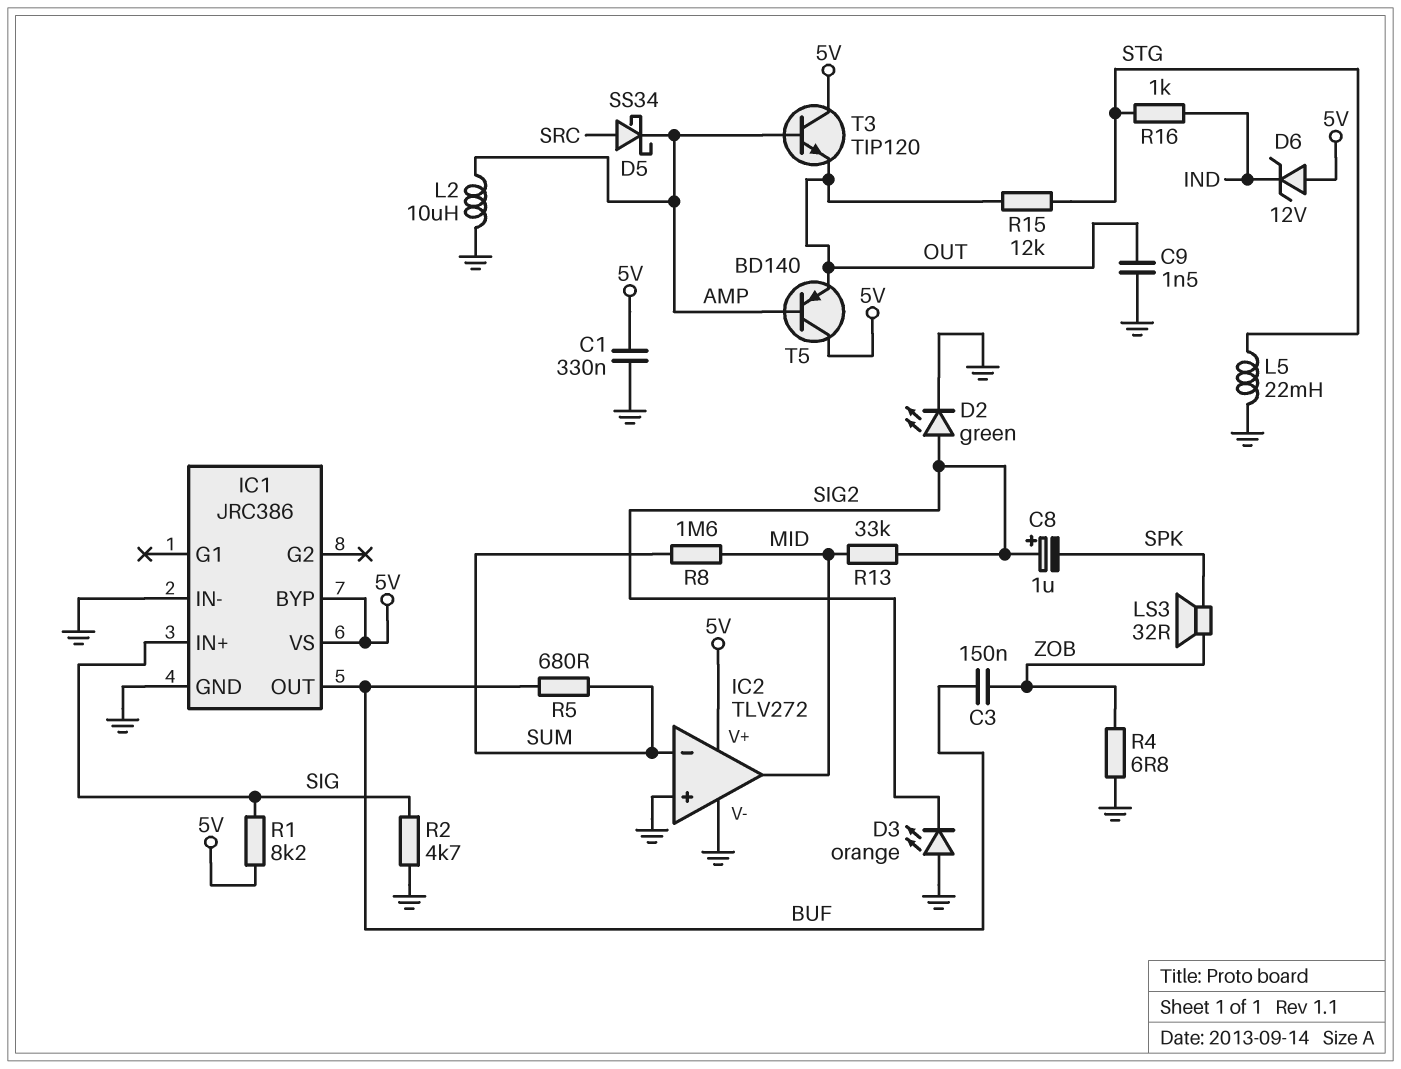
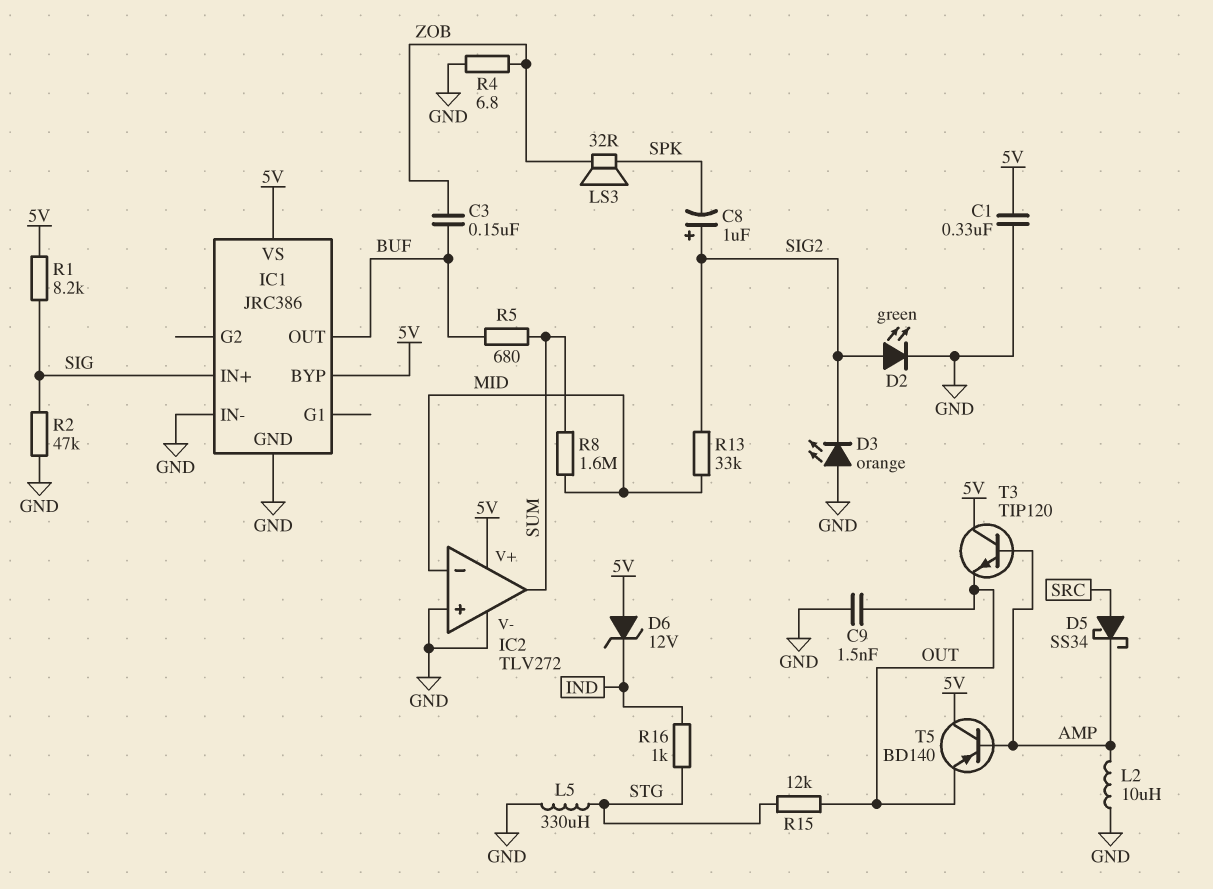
IC2 pin in-: SUM -> MID
IC2 pin out: MID -> SUM
L5: 22mH (GND, STG) -> 330uH (GND, STG)
R2: 4.7k (GND, SIG) -> 47k (GND, SIG)

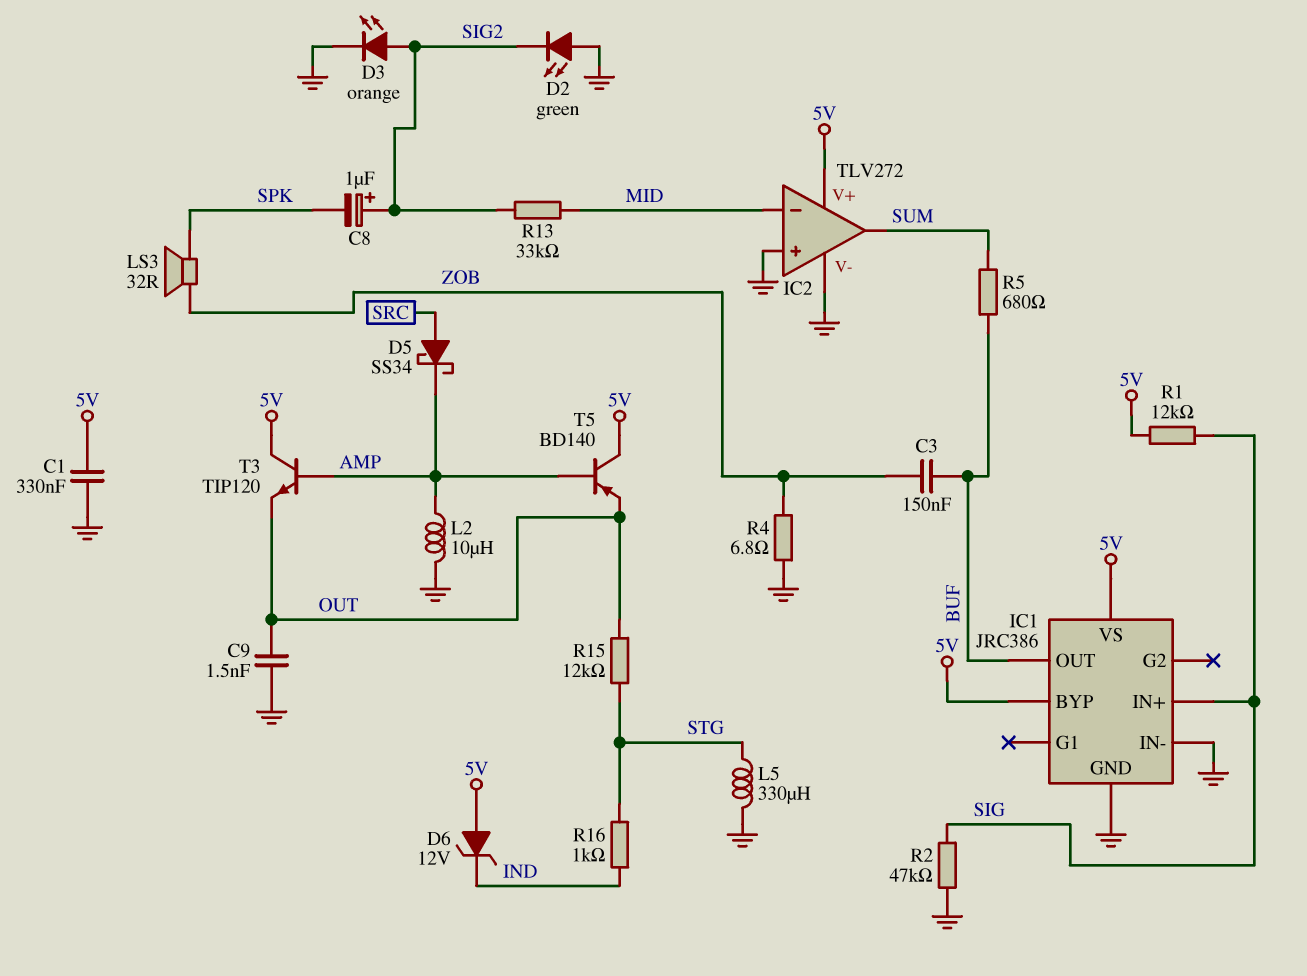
D2: LED green (A SIG2, K GND) -> LED green (A GND, K SIG2)
D3: LED orange (A GND, K SIG2) -> LED orange (A SIG2, K GND)
R1: 8.2k (5V, SIG) -> 12k (5V, SIG)
R8: 1.6M (MID, SUM) -> none

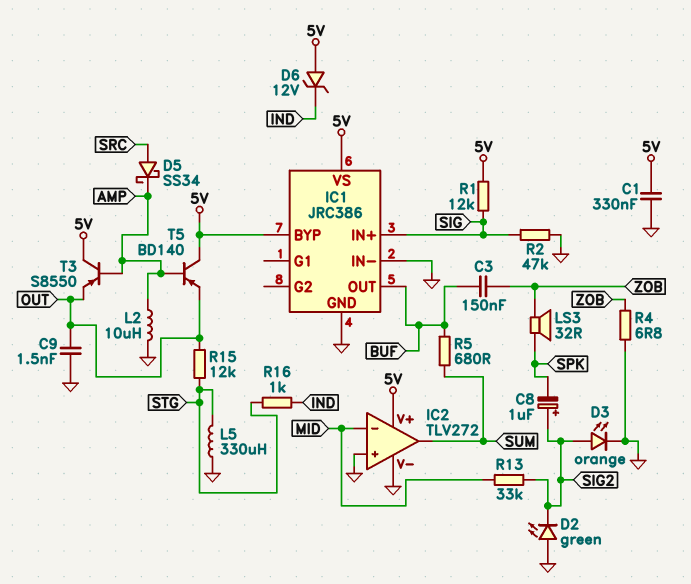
T3: NPN TIP120 (B AMP, C 5V, E OUT) -> PNP S8550 (B AMP, C 5V, E OUT)

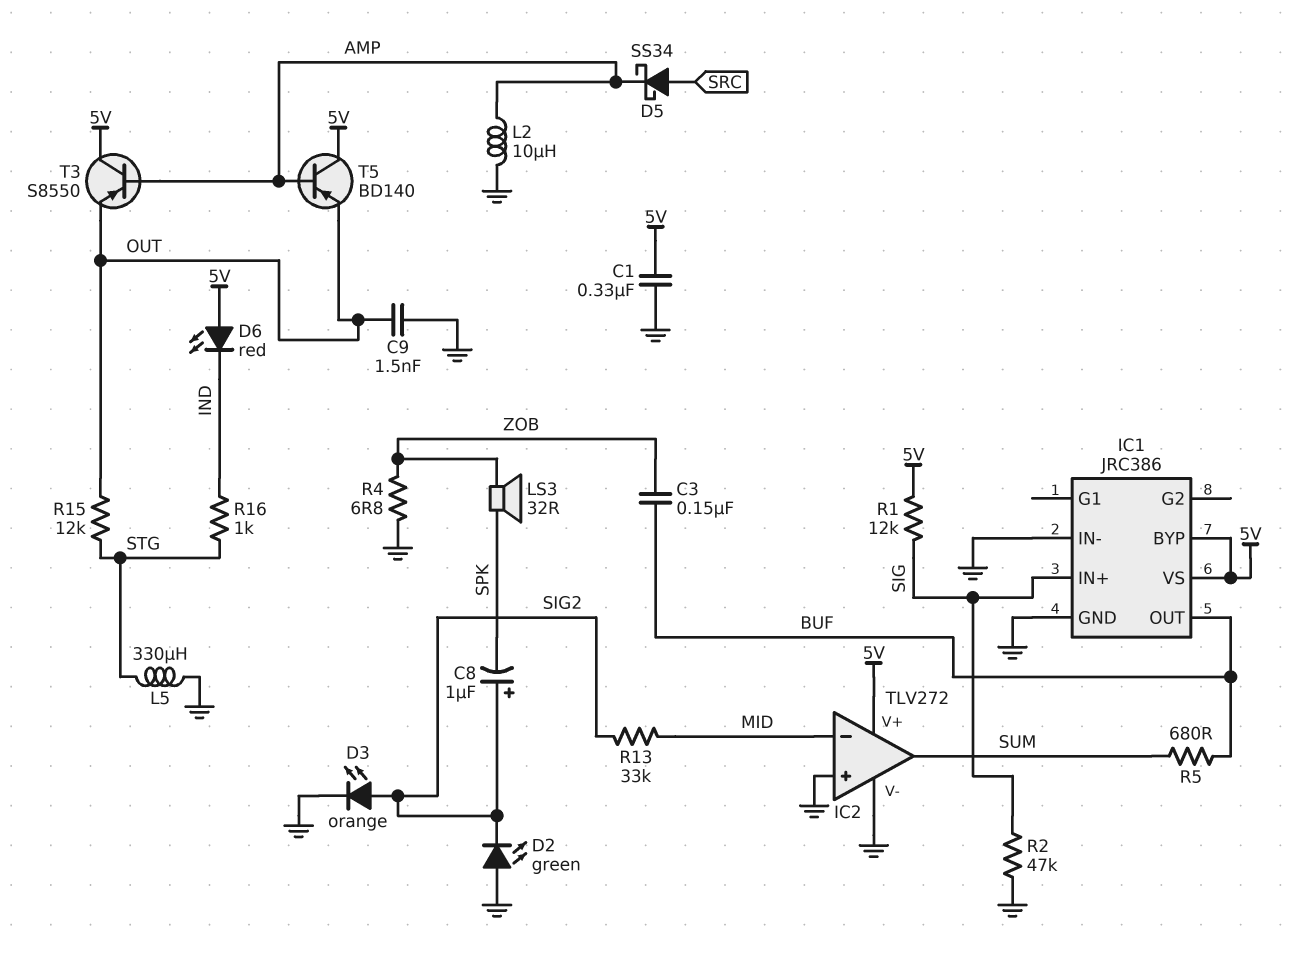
D6: zener 12V (A 5V, K IND) -> LED red (A 5V, K IND)

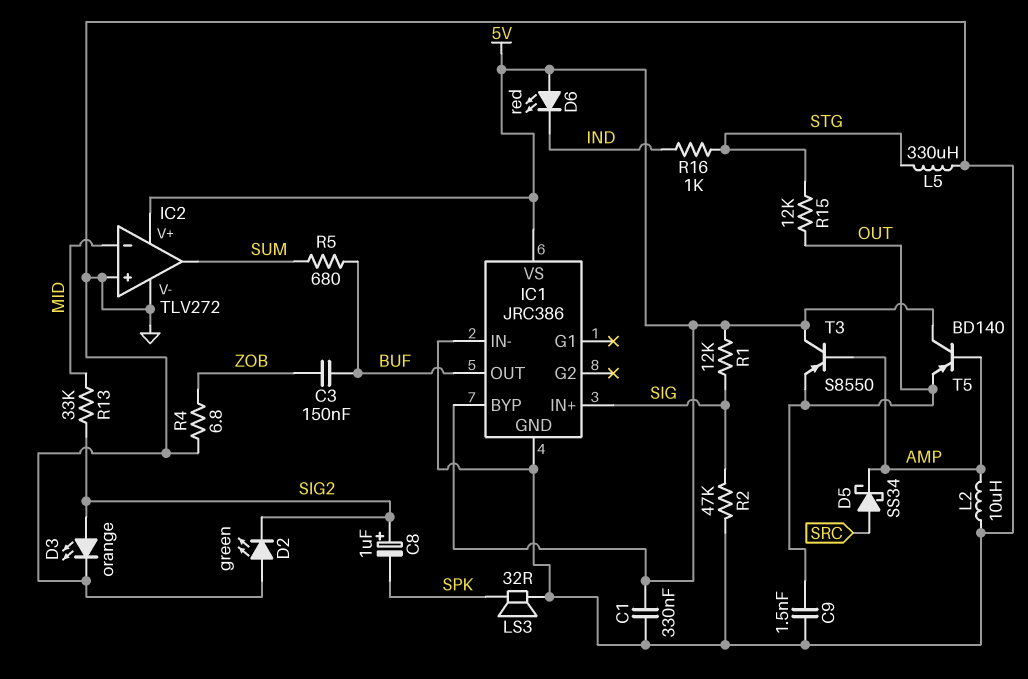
LS3: speaker 32R (SPK, ZOB) -> speaker 32R (GND, SPK)

